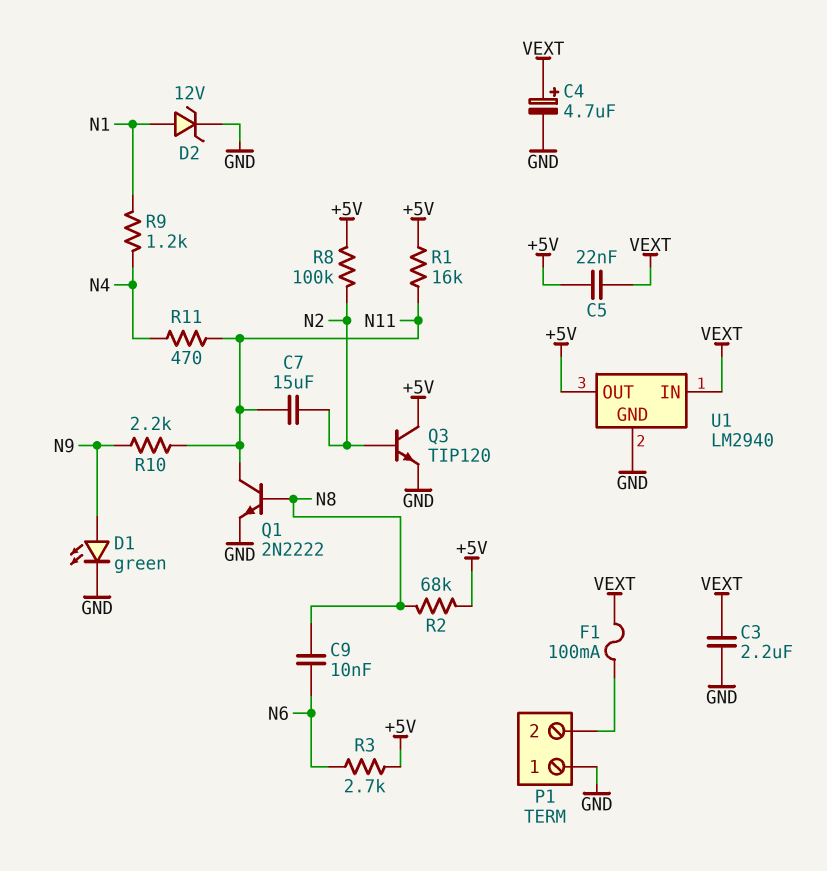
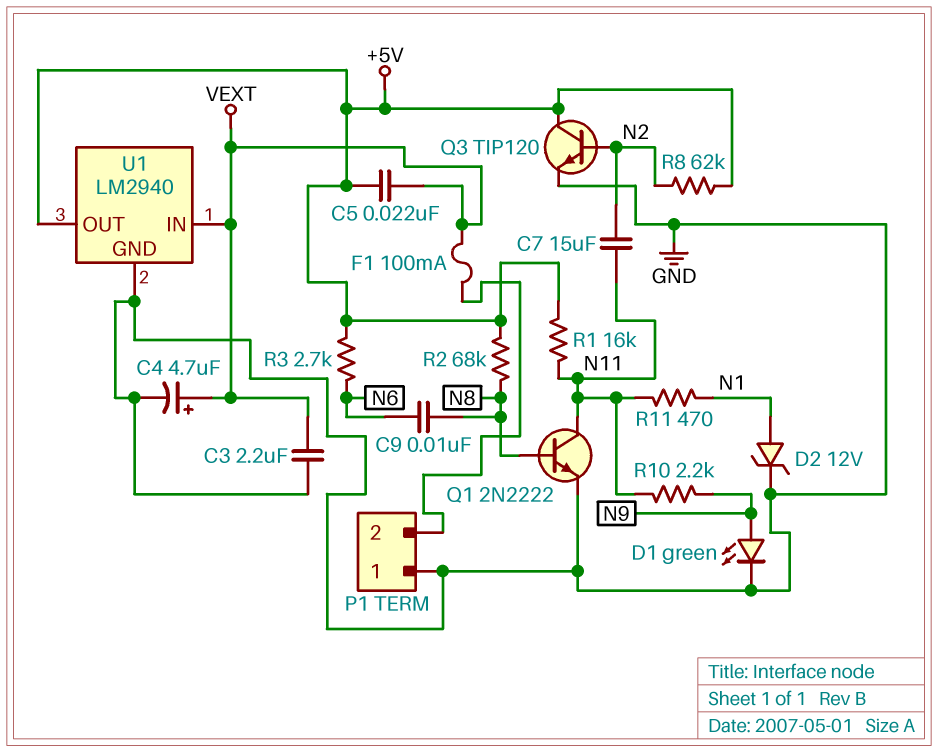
R8: 100k (+5V, N2) -> 62k (+5V, N2)
R9: 1.2k (N1, N4) -> none
R11: 470 (N4, N11) -> 470 (N1, N11)

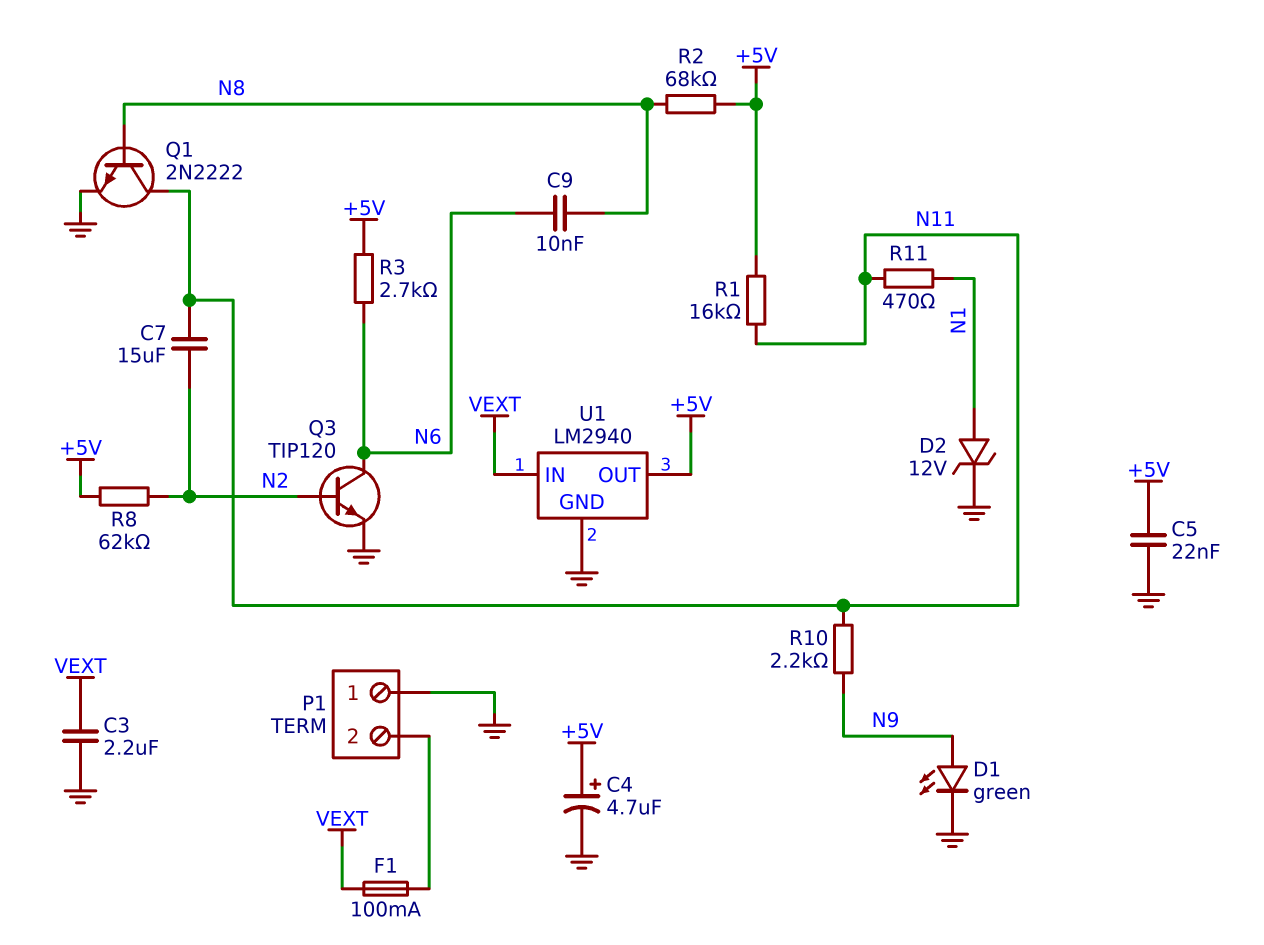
C4: 4.7uF (plus VEXT, minus GND) -> 4.7uF (plus +5V, minus GND)
C5: 22nF (+5V, VEXT) -> 22nF (+5V, GND)
Q3: NPN TIP120 (B N2, C +5V, E GND) -> NPN TIP120 (B N2, C N6, E GND)

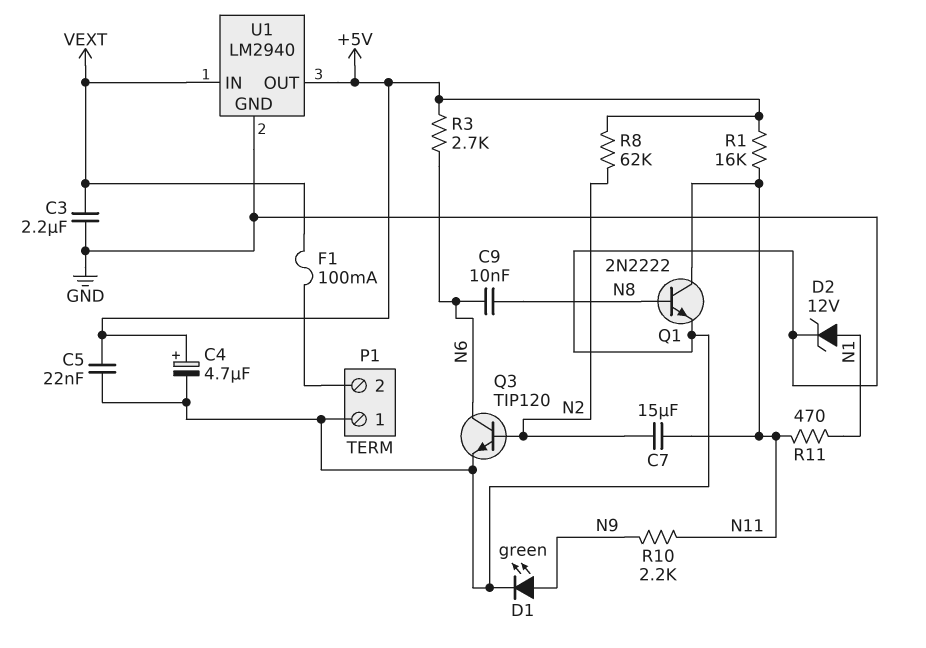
R2: 68k (+5V, N8) -> none

